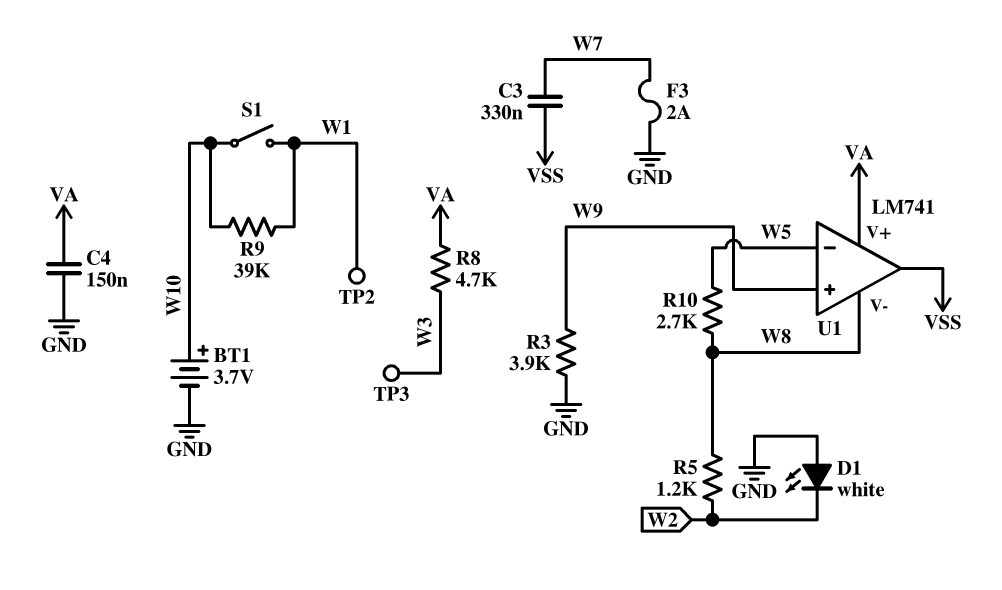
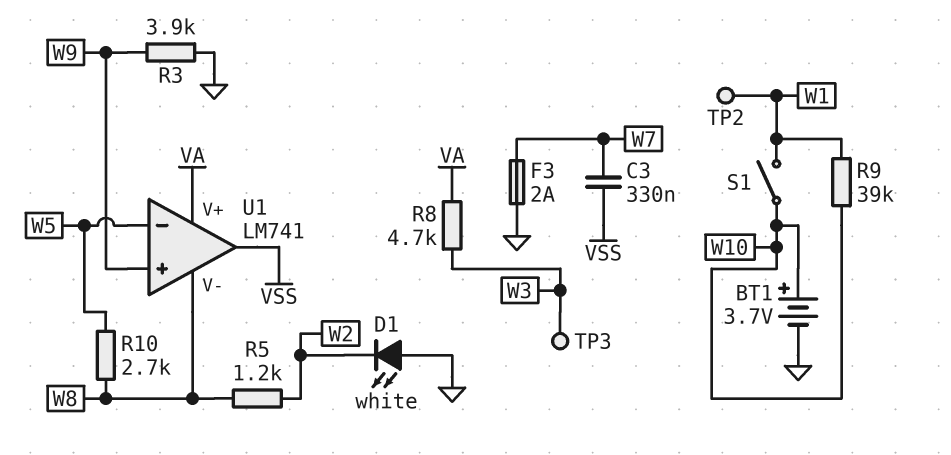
C4: 150nF (GND, VA) -> none

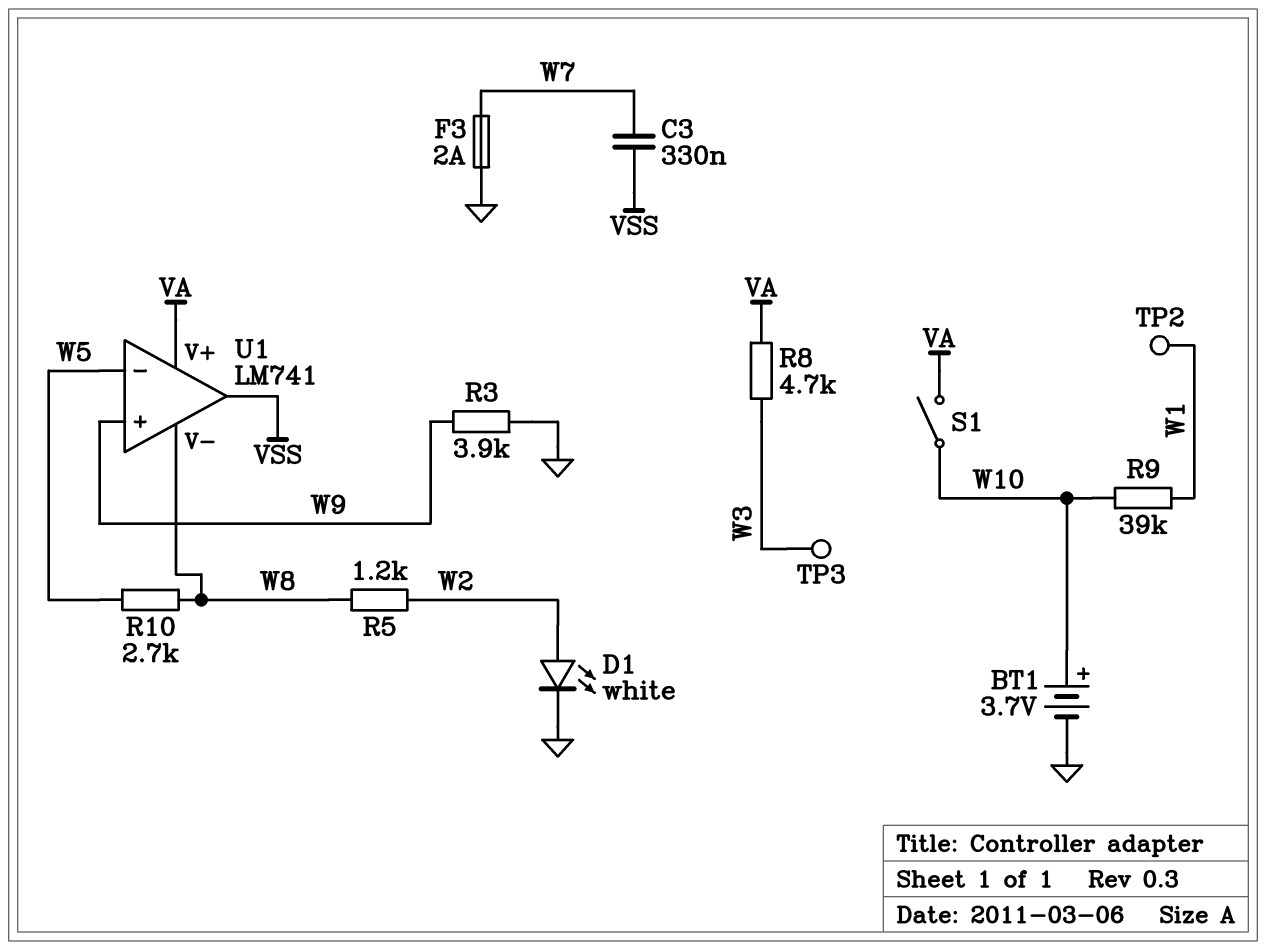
D1: LED white (A GND, K W2) -> LED white (A W2, K GND)
S1: switch (W1, W10) -> switch (VA, W10)

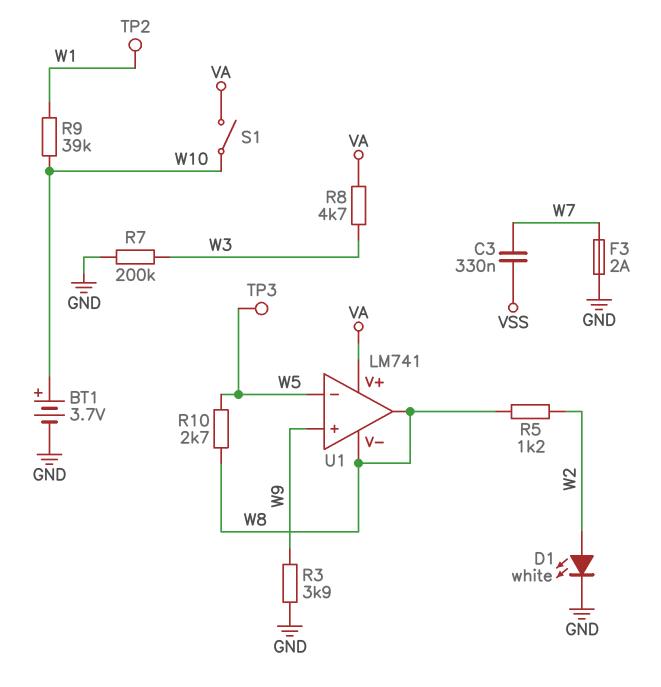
R7: none -> 200k (GND, W3)
TP3: test point (W3) -> test point (W5)
U1 pin out: VSS -> W8

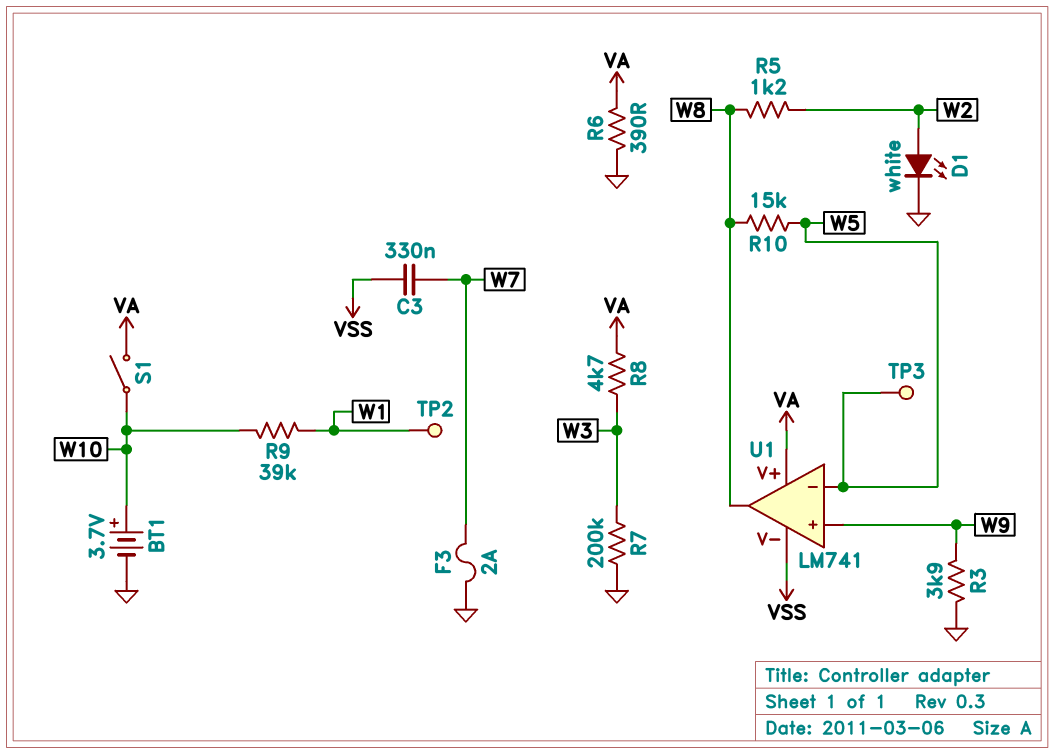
R6: none -> 390 (GND, VA)
R10: 2.7k (W5, W8) -> 15k (W5, W8)
U1 pin V-: W8 -> VSS

